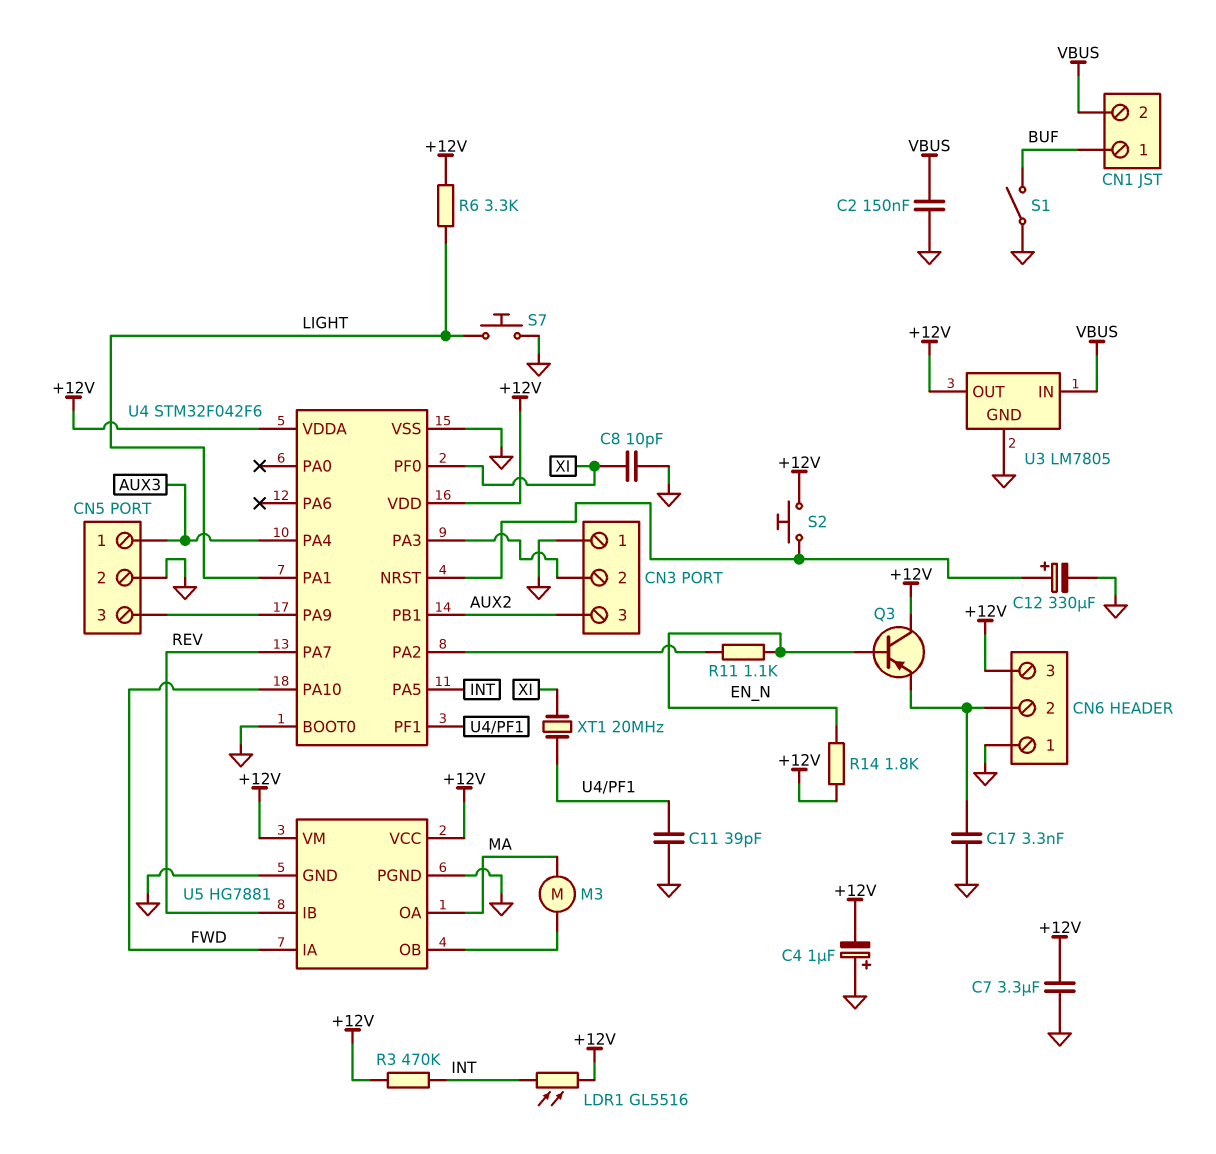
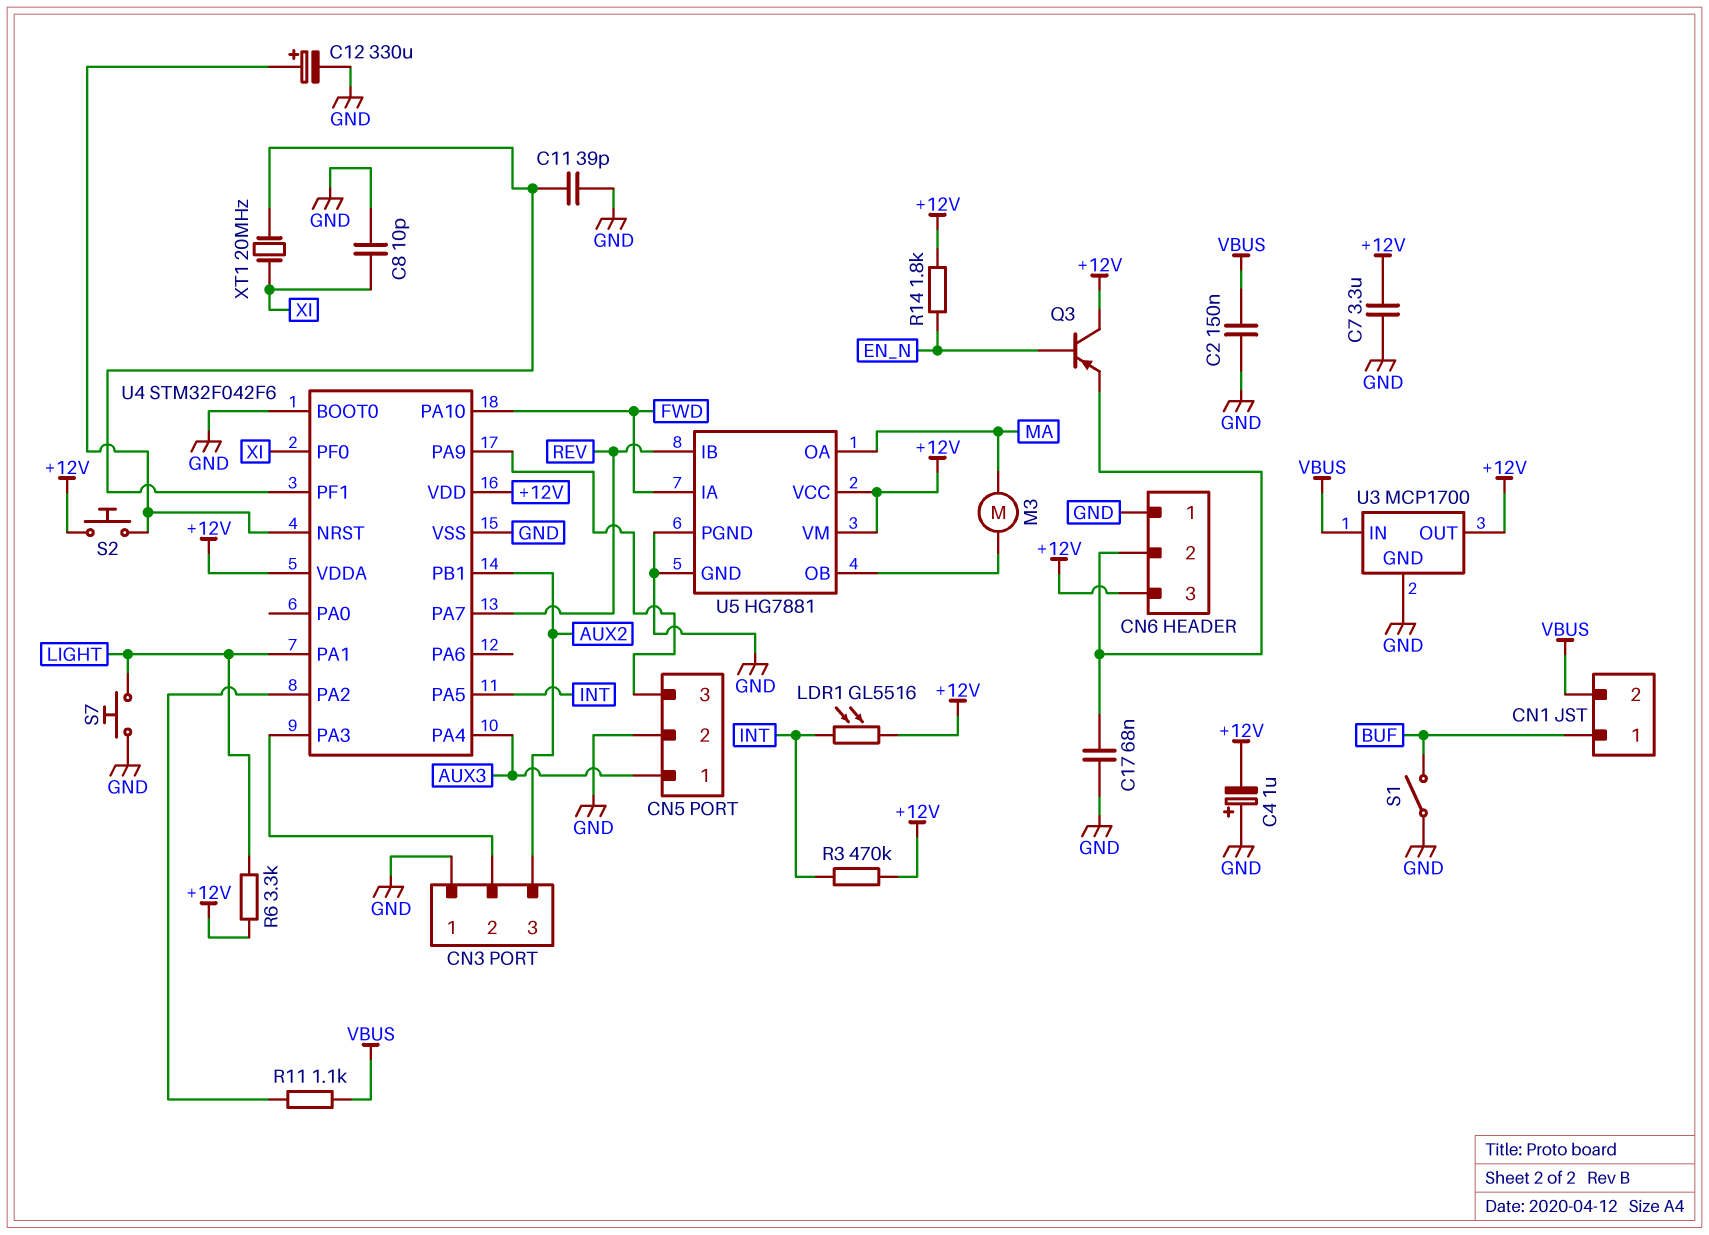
C17: 3.3nF (CN6/2, GND) -> 68nF (CN6/2, GND)
R11: 1.1k (EN_N, U4/PA2) -> 1.1k (U4/PA2, VBUS)
U3: LM7805 -> MCP1700

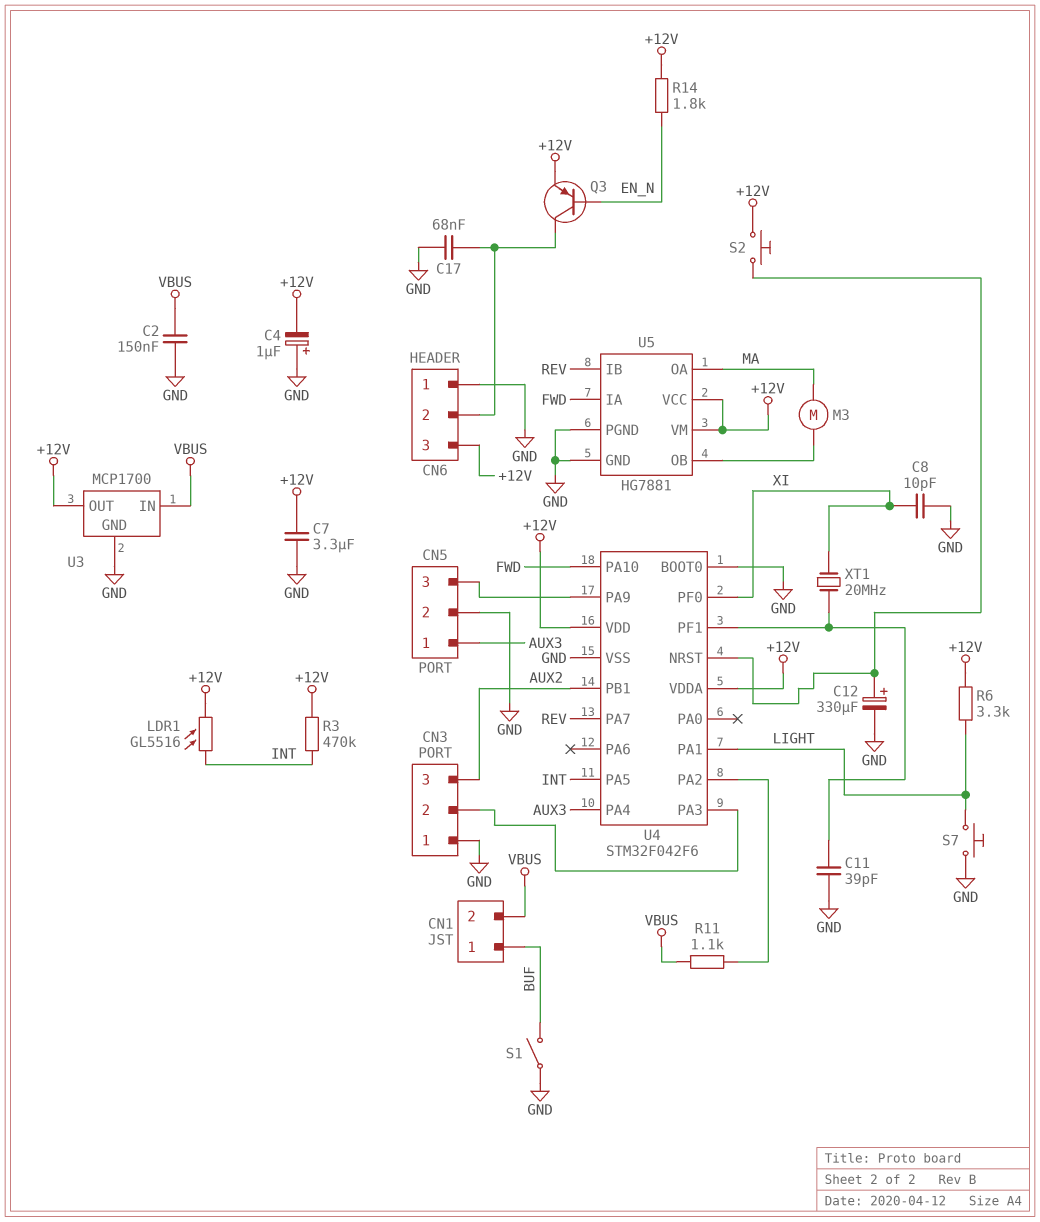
Q3: PNP (B EN_N, C +12V, E CN6/2) -> PNP (B EN_N, C CN6/2, E +12V)

